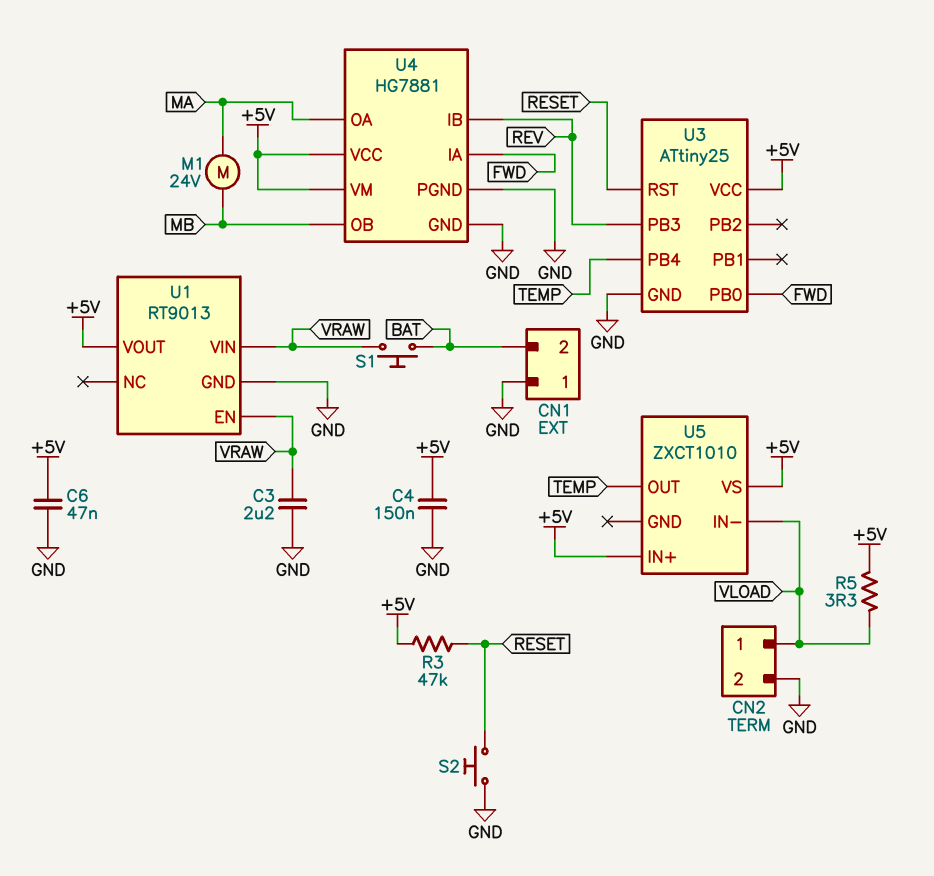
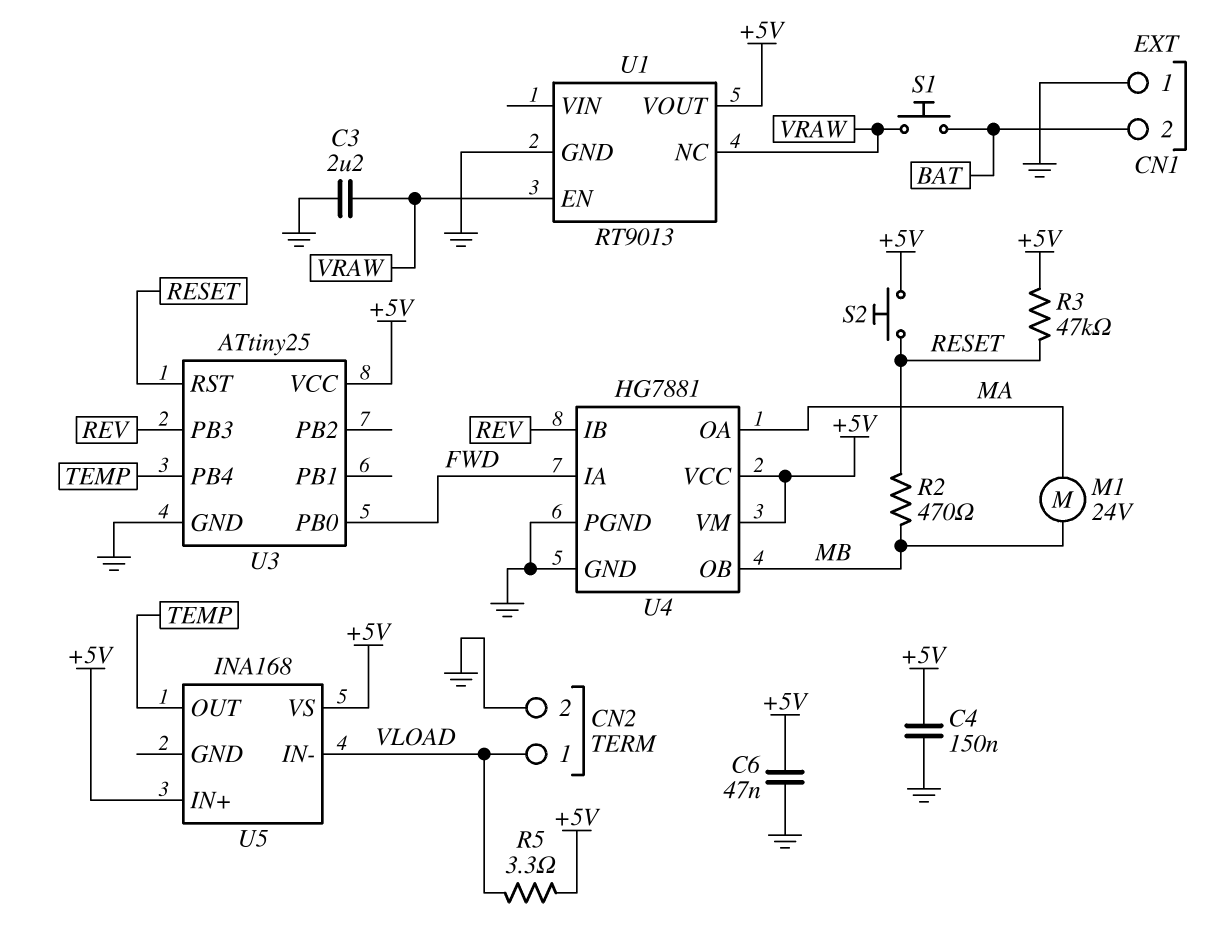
R2: none -> 470 (MB, RESET)
S2: button (GND, RESET) -> button (+5V, RESET)
U1 pin NC: none -> VRAW
U1 pin VIN: VRAW -> none
U5: ZXCT1010 -> INA168

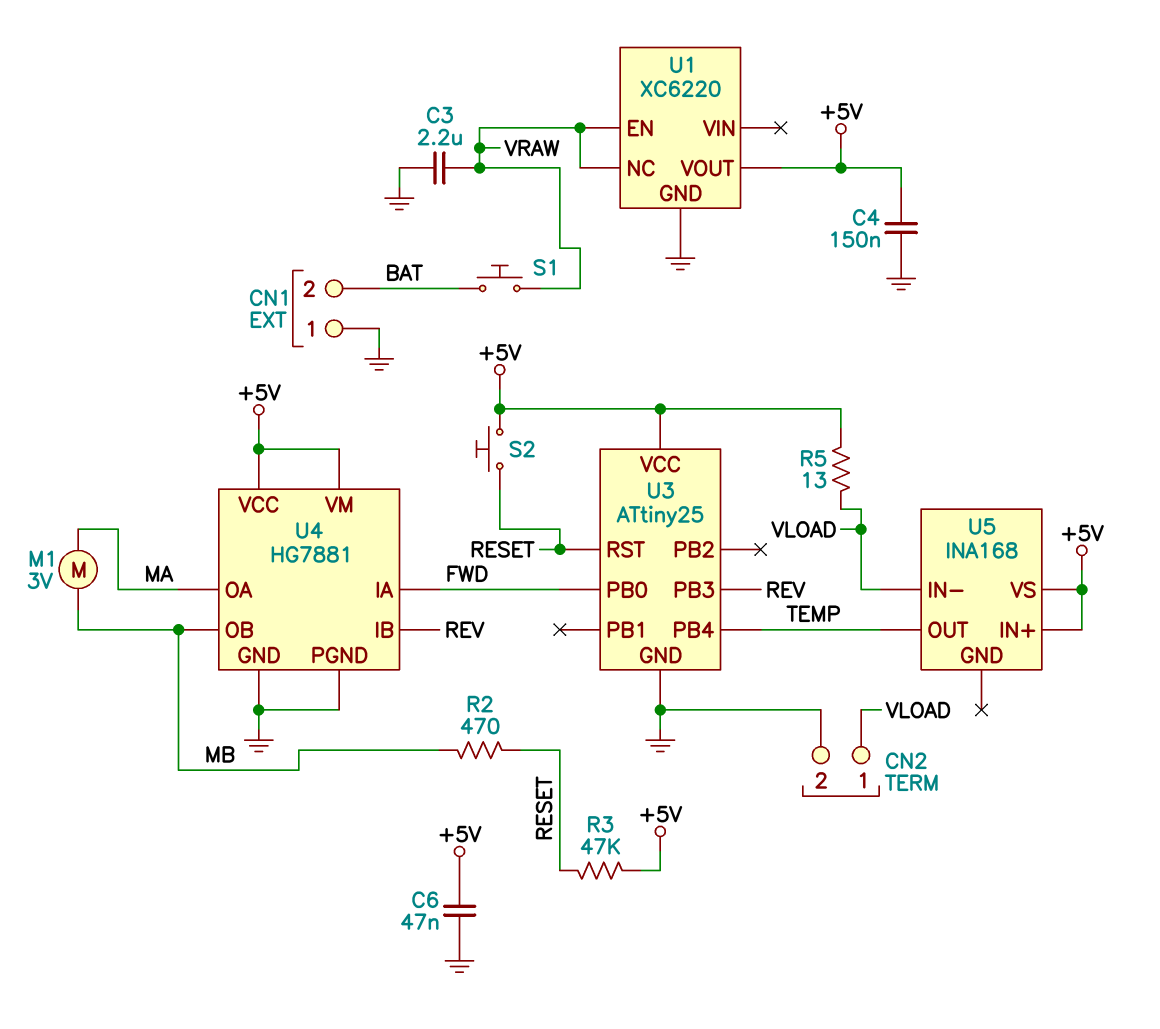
M1: motor 24V (MA, MB) -> motor 3V (MA, MB)
R5: 3.3 (+5V, VLOAD) -> 13 (+5V, VLOAD)
U1: RT9013 -> XC6220

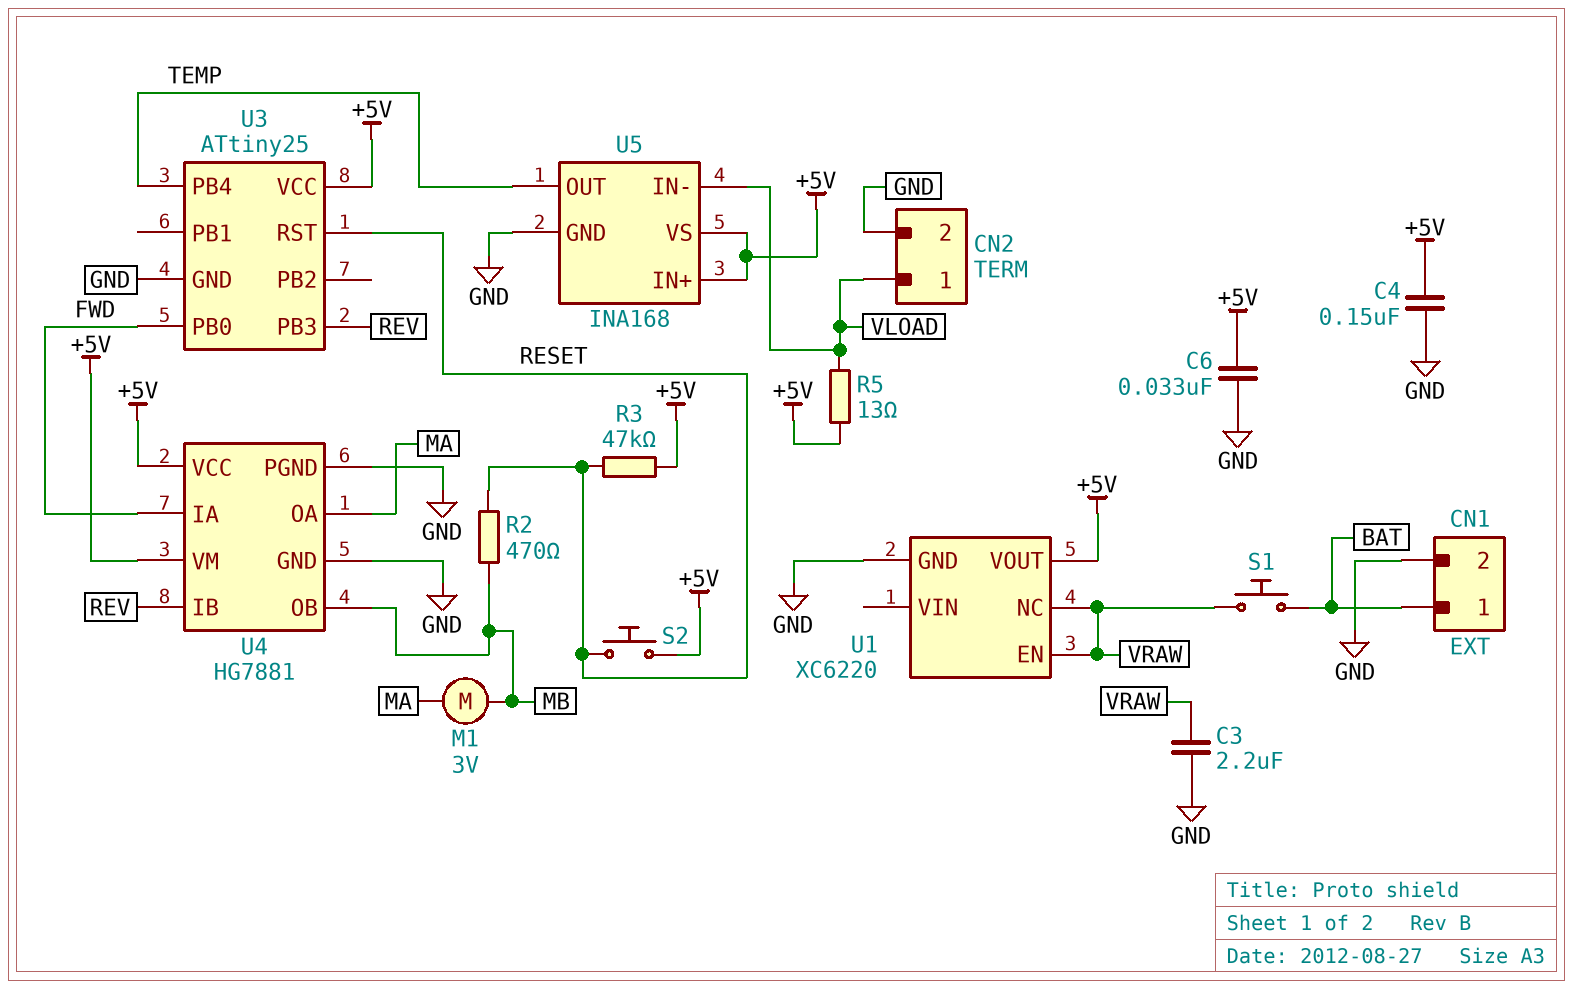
C6: 47nF (+5V, GND) -> 33nF (+5V, GND)
CN1 pin 1: GND -> BAT
CN1 pin 2: BAT -> GND
U5 pin GND: none -> GND

